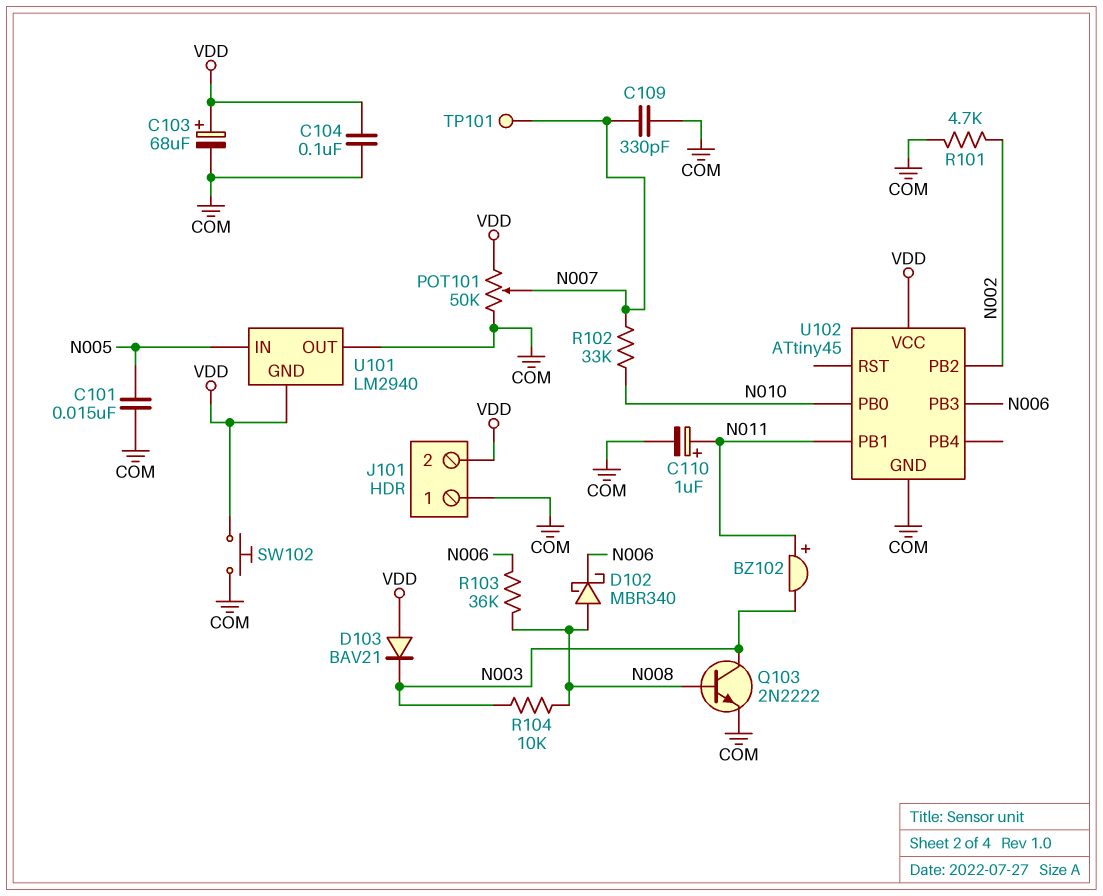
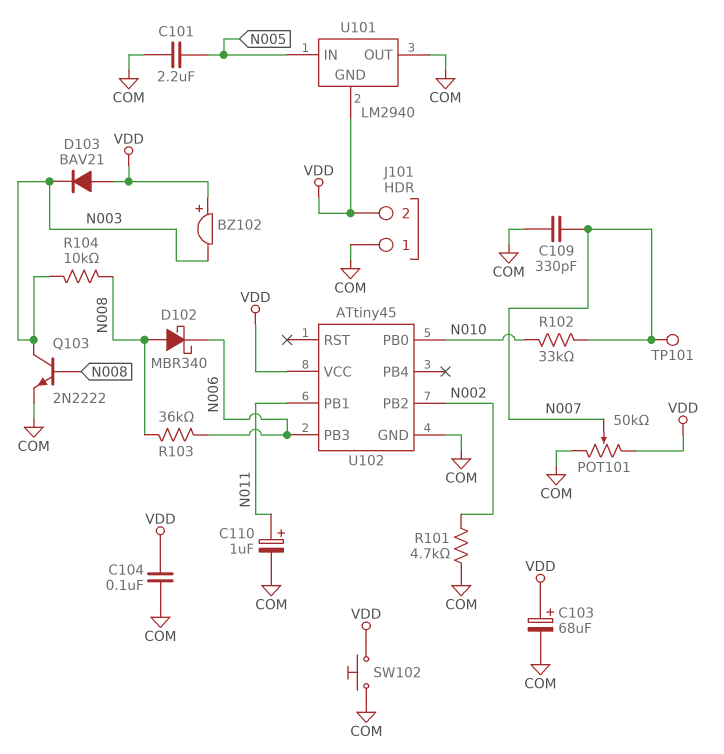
BZ102: buzzer (plus N011, minus N003) -> buzzer (plus VDD, minus N003)
C101: 15nF (COM, N005) -> 2.2uF (COM, N005)

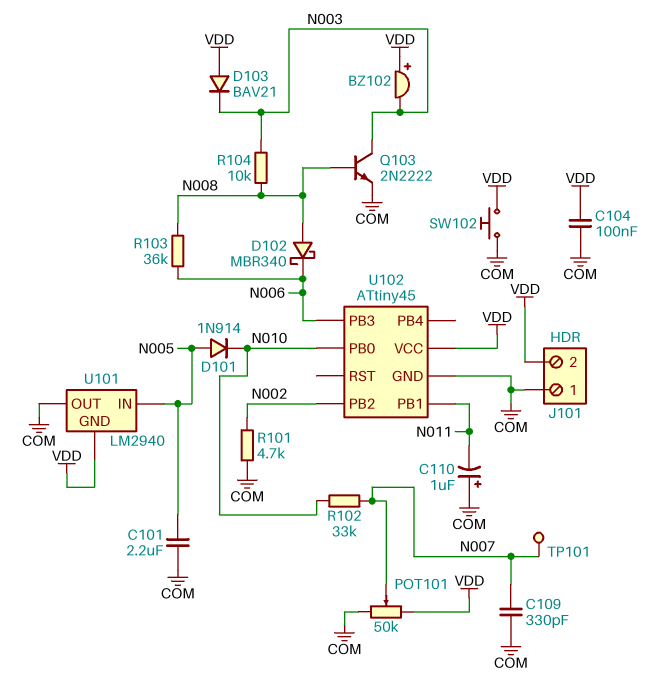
C103: 68uF (plus VDD, minus COM) -> none
C110: 1uF (plus N011, minus COM) -> 1uF (plus COM, minus N011)
D101: none -> diode 1N914 (A N005, K N010)

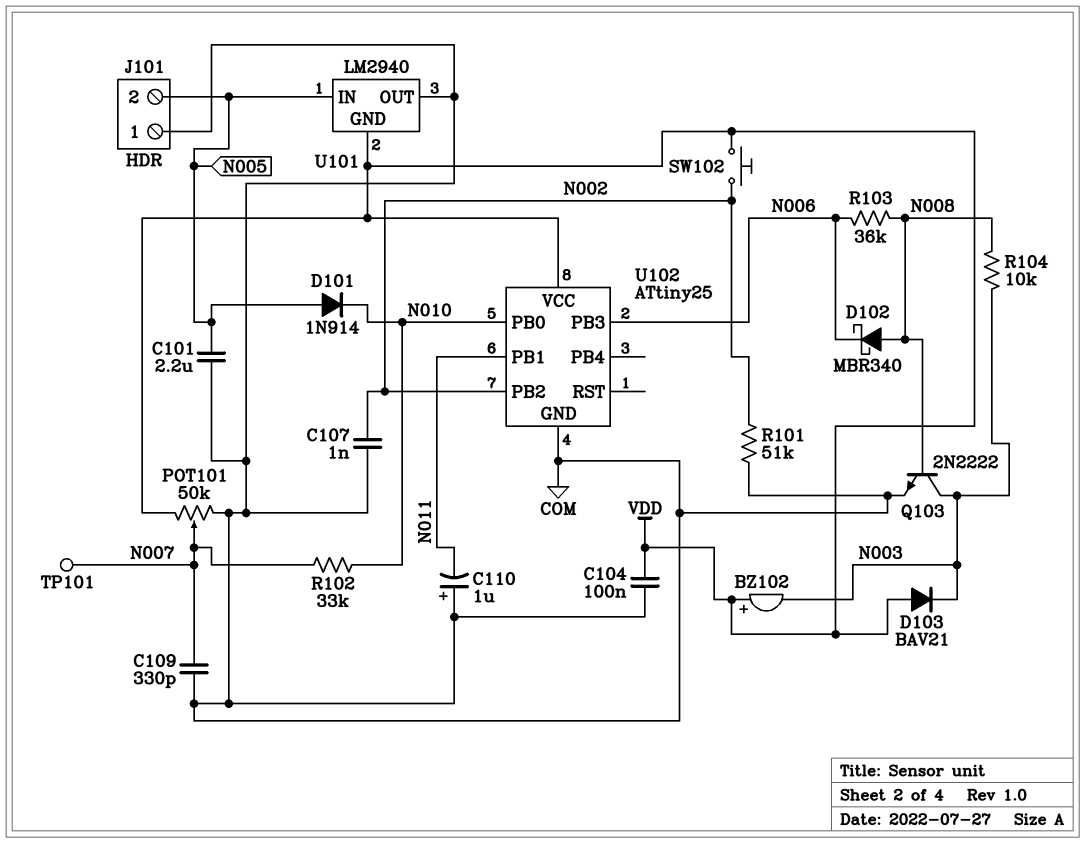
C107: none -> 1nF (COM, N002)
J101 pin 2: VDD -> N005
R101: 4.7k (COM, N002) -> 51k (COM, N002)
SW102: button (COM, VDD) -> button (N002, VDD)
U102: ATtiny45 -> ATtiny25

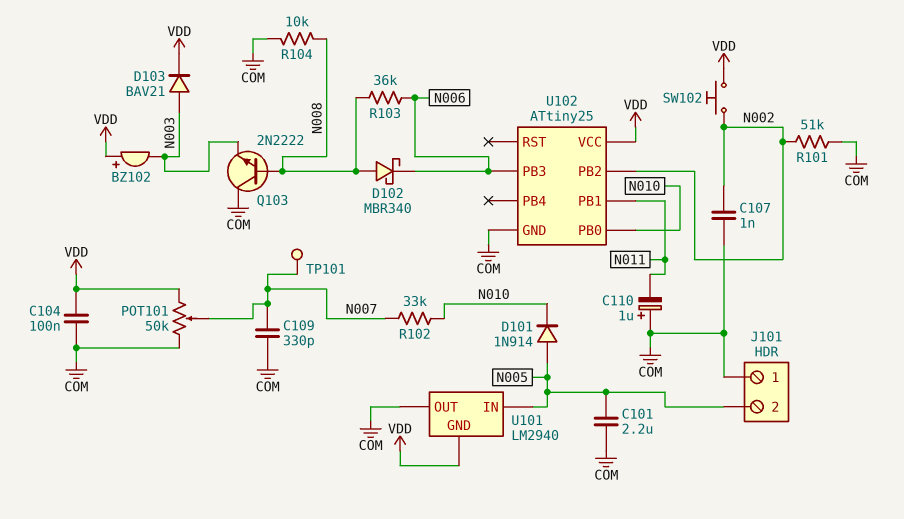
D103: diode BAV21 (A VDD, K N003) -> diode BAV21 (A N003, K VDD)
Q103: NPN 2N2222 (B N008, C N003, E COM) -> NPN 2N2222 (B N008, C COM, E N003)
R104: 10k (N003, N008) -> 10k (COM, N008)

